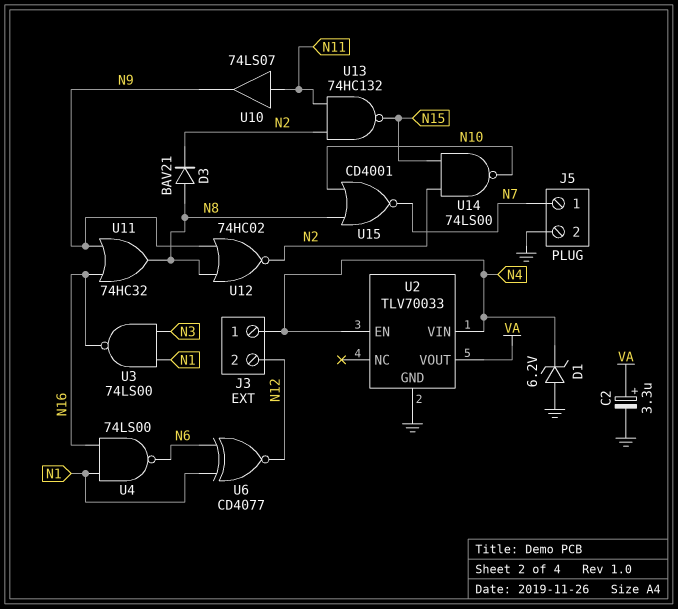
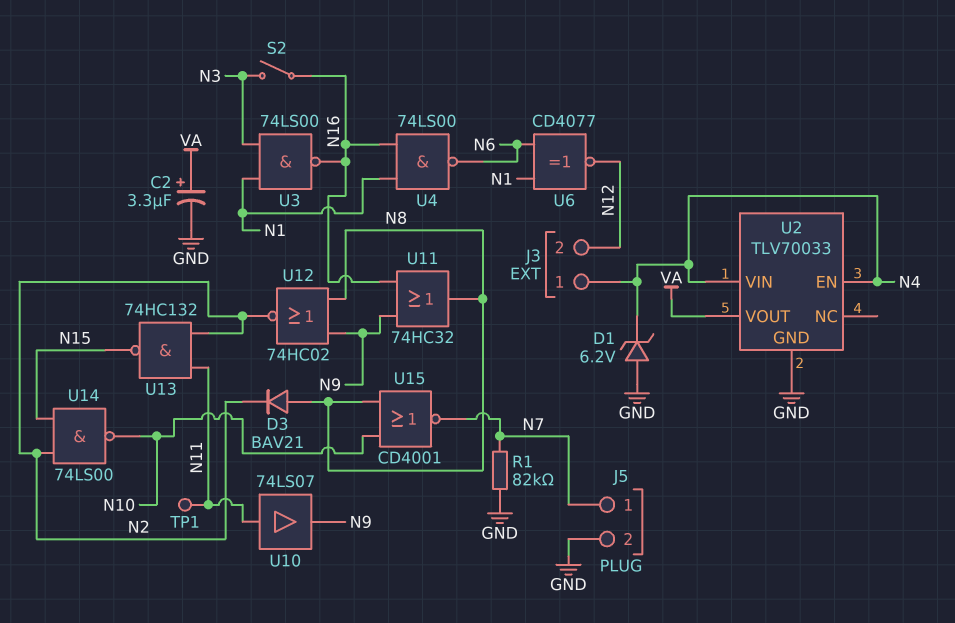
R1: none -> 82k (GND, N7)
S2: none -> switch (N3, N16)
TP1: none -> test point (N11)

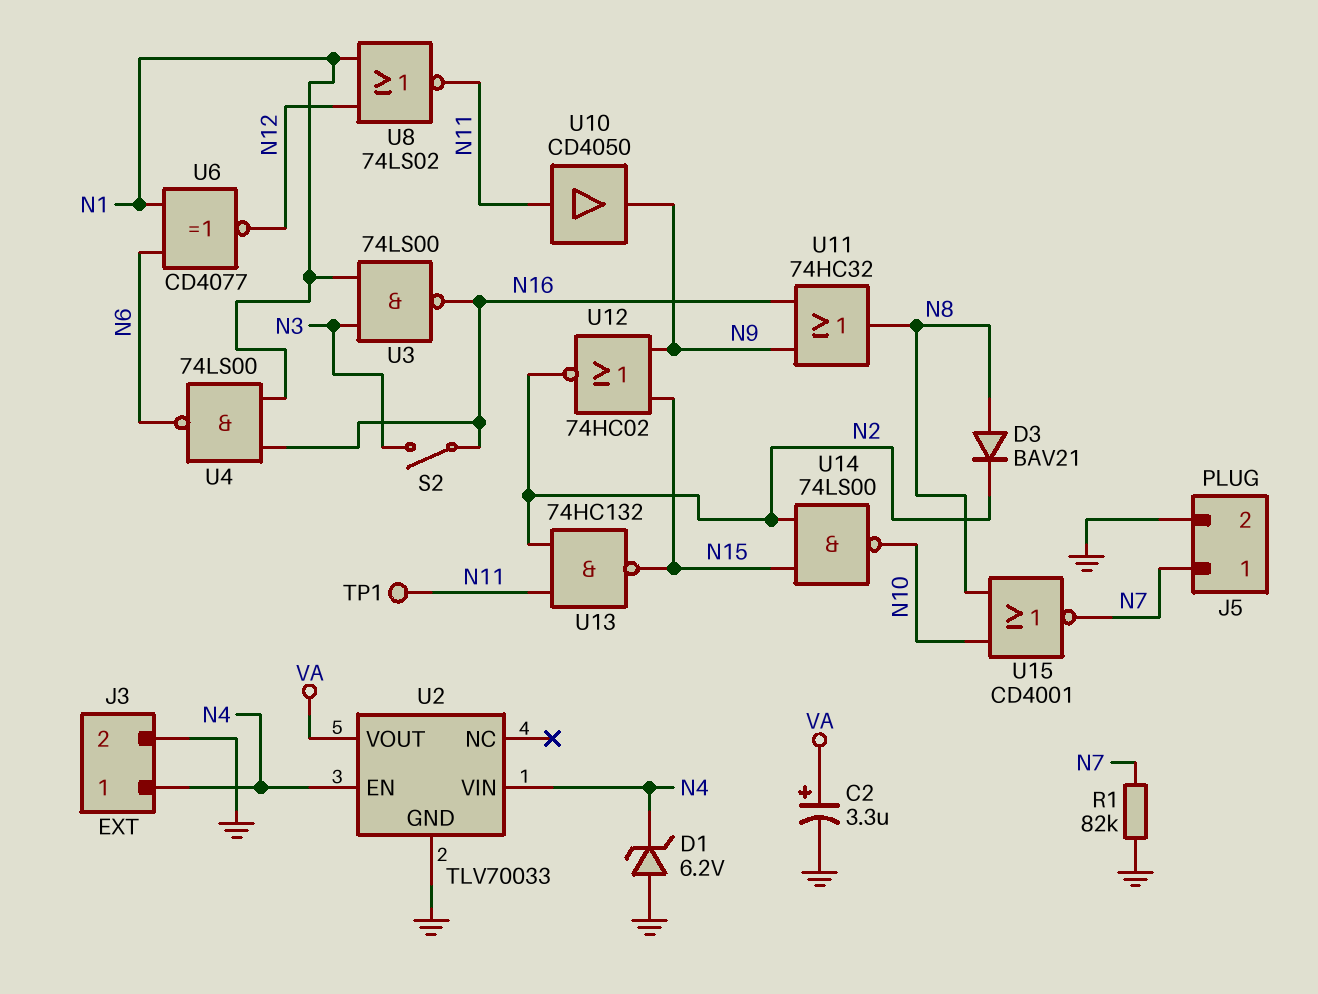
J3 pin 2: N12 -> GND
U8: none -> NOR 74LS02 (in N1, in N12, out N11)
U10: buffer 74LS07 (in N11, out N9) -> buffer CD4050 (in N11, out N9)
U12: NOR 74HC02 (in N8, in N9, out N2) -> NOR 74HC02 (in N9, in N15, out N2)

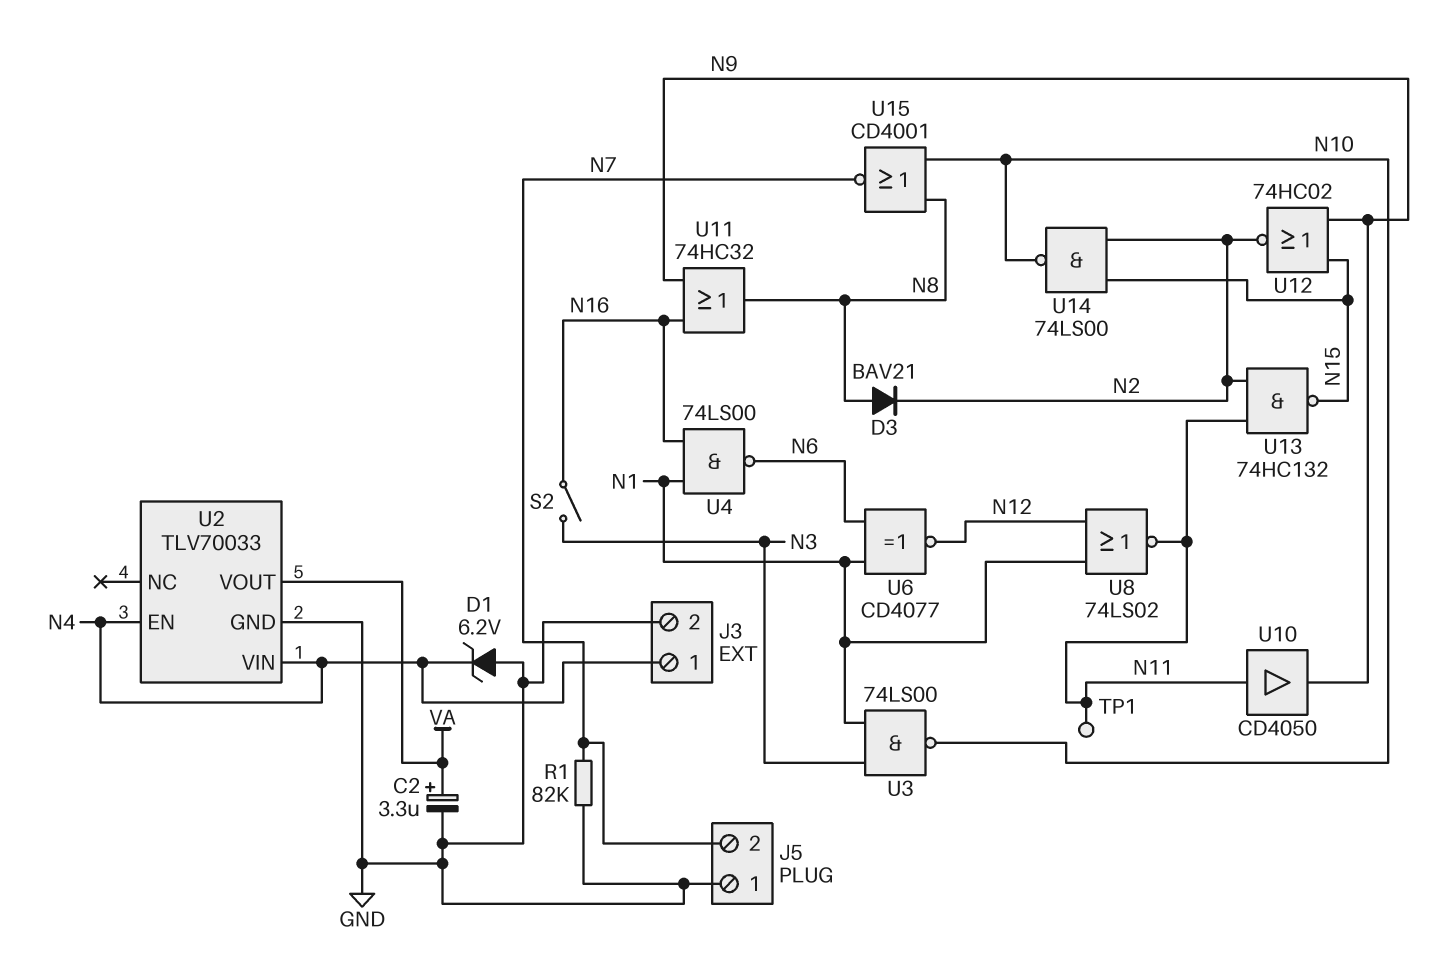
J5 pin 1: N7 -> GND
J5 pin 2: GND -> N7
U3: NAND 74LS00 (in N1, in N3, out N16) -> NAND 74LS00 (in N1, in N3, out N10)

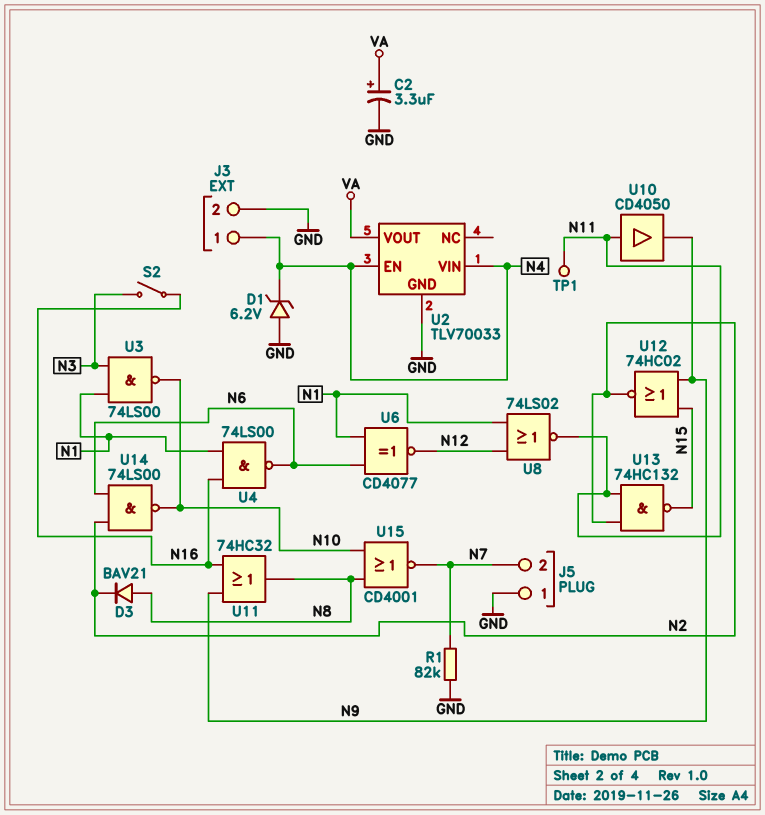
U14: NAND 74LS00 (in N2, in N15, out N10) -> NAND 74LS00 (in N2, in N6, out N10)

